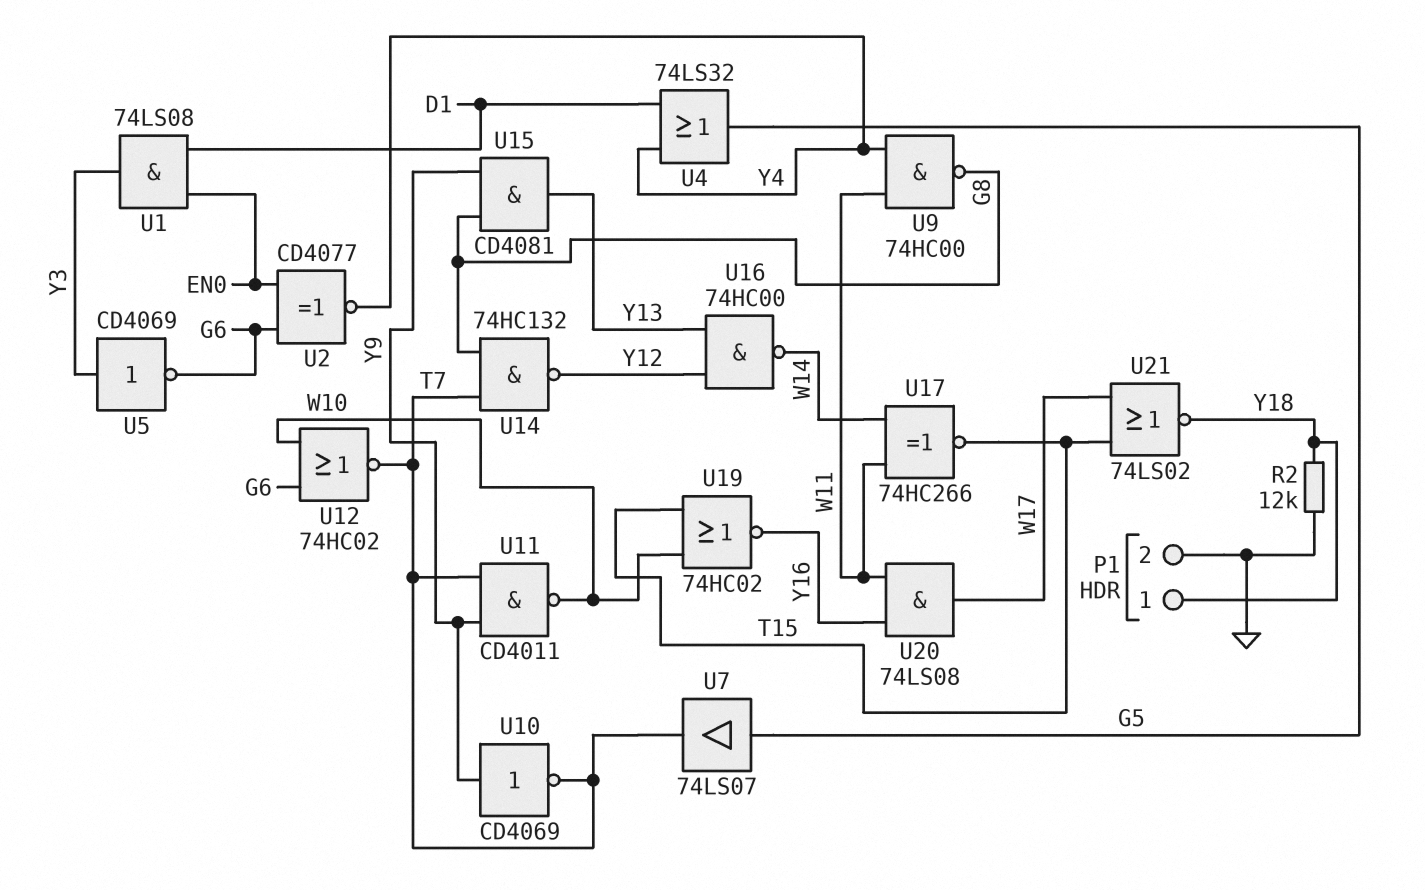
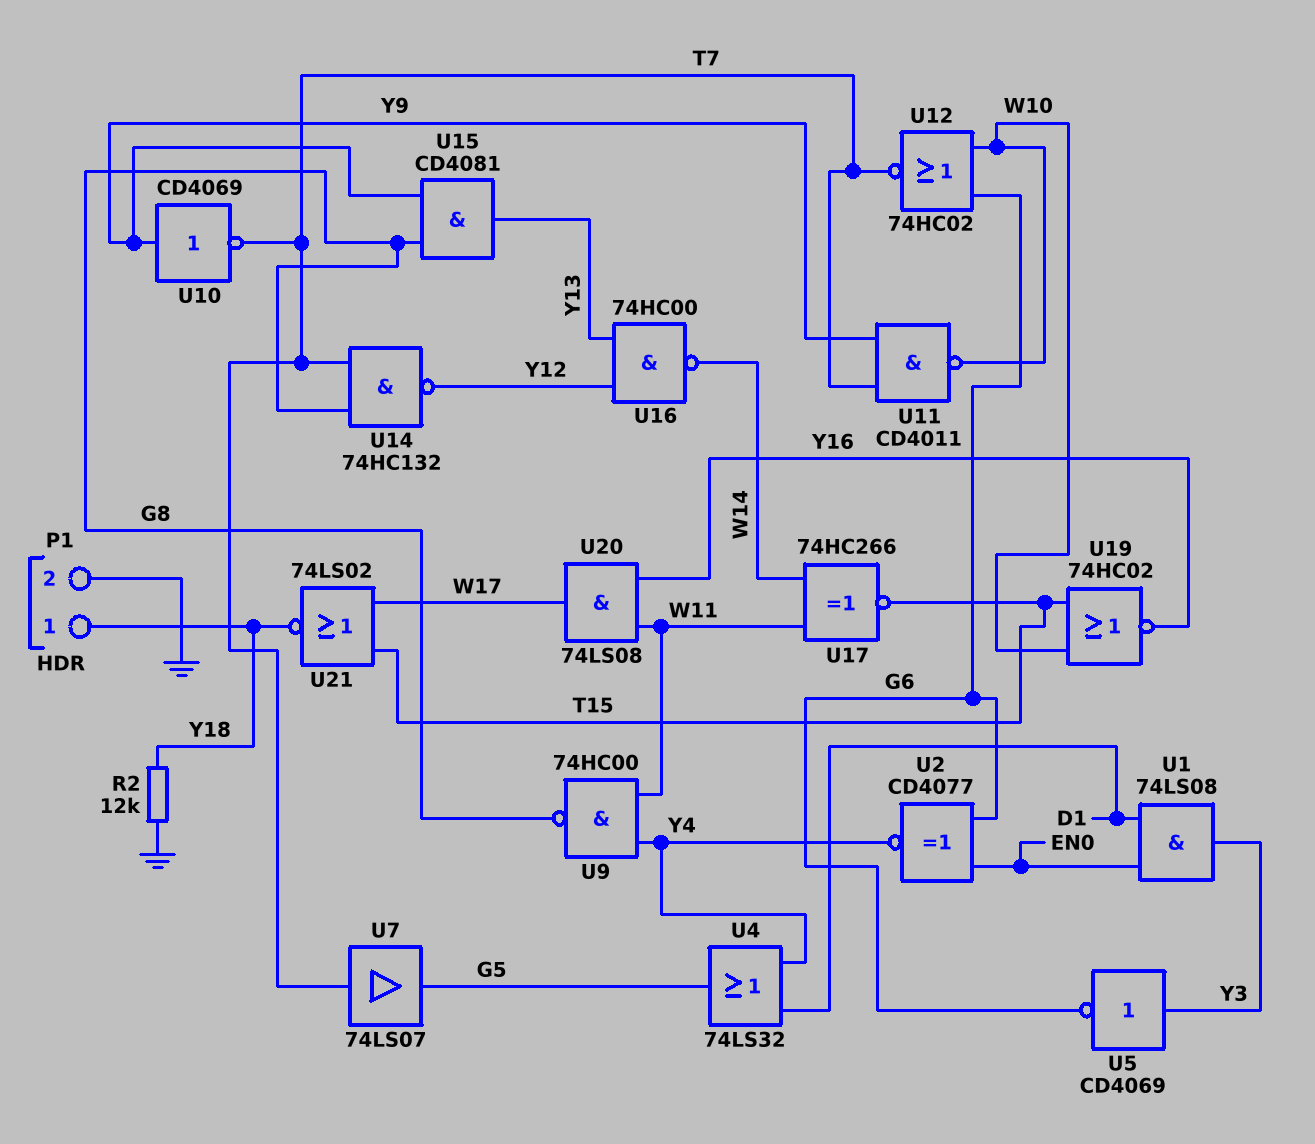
U7: buffer 74LS07 (in G5, out T7) -> buffer 74LS07 (in T7, out G5)

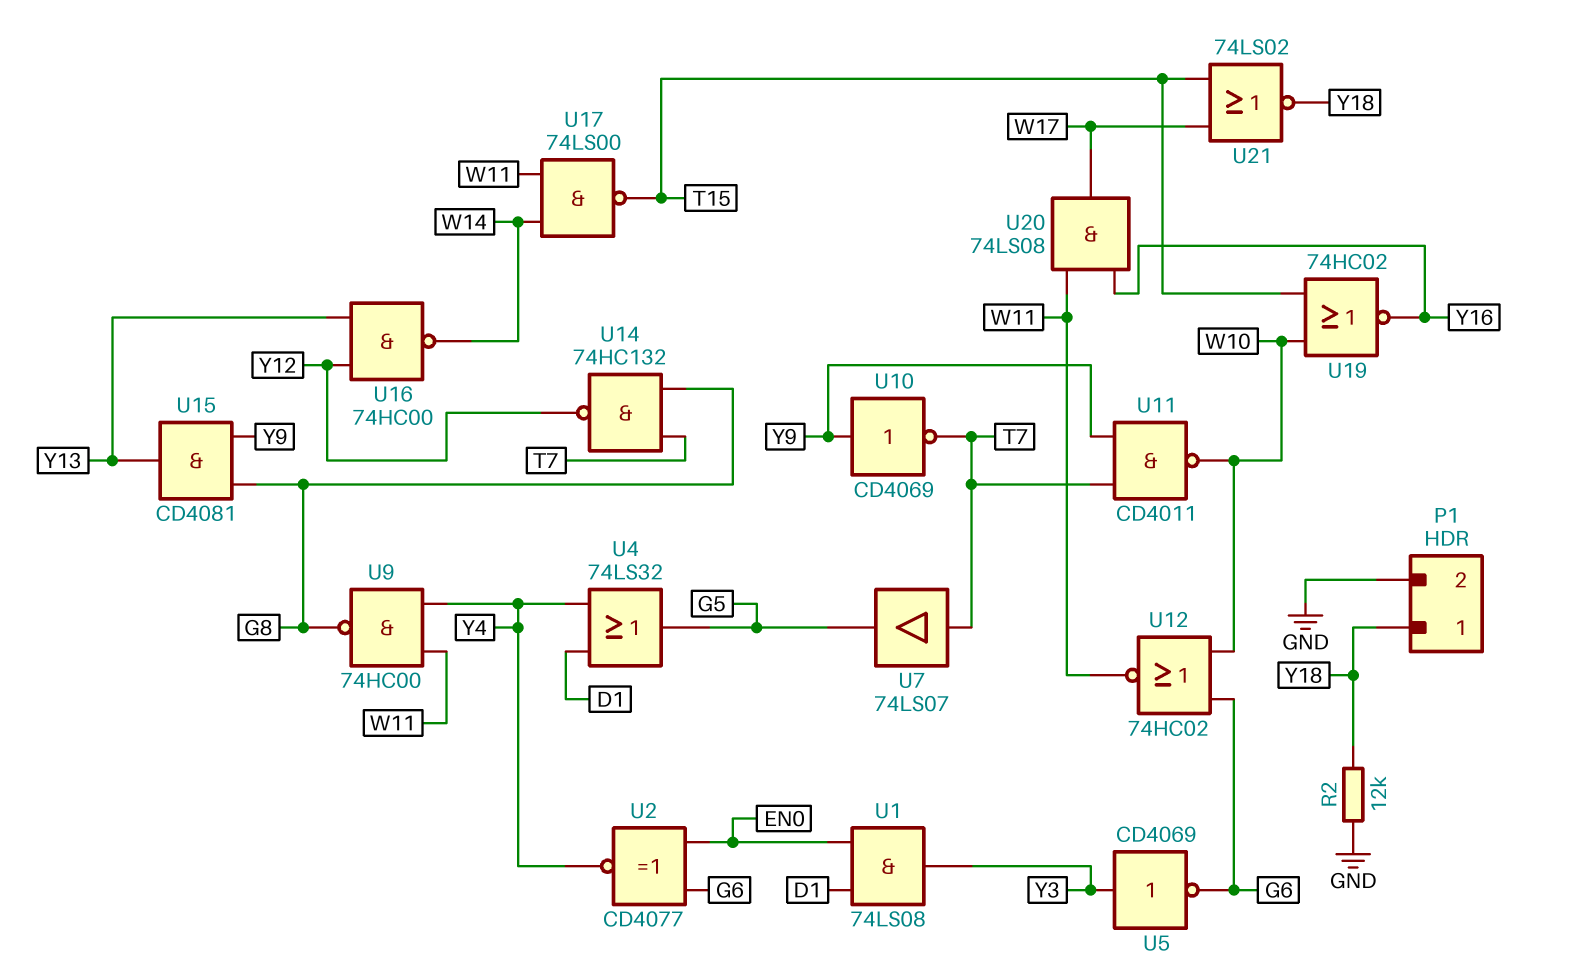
U12: NOR 74HC02 (in G6, in W10, out T7) -> NOR 74HC02 (in G6, in W10, out W11)
U17: XNOR 74HC266 (in W11, in W14, out T15) -> NAND 74LS00 (in W11, in W14, out T15)

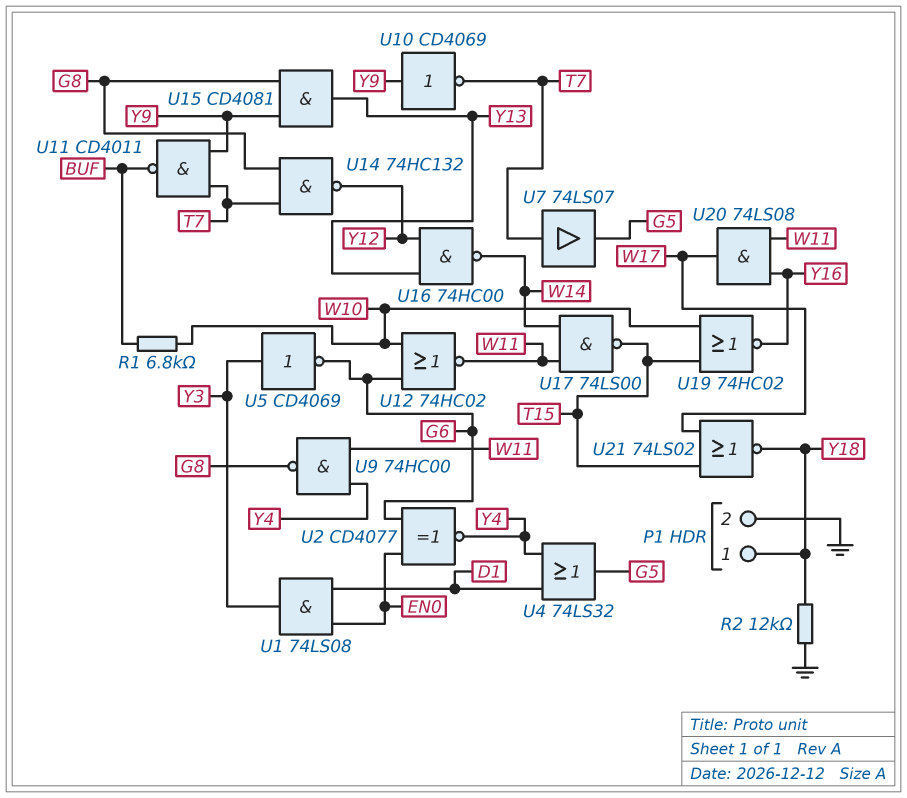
R1: none -> 6.8k (BUF, W10)
U11: NAND CD4011 (in T7, in Y9, out W10) -> NAND CD4011 (in T7, in Y9, out BUF)

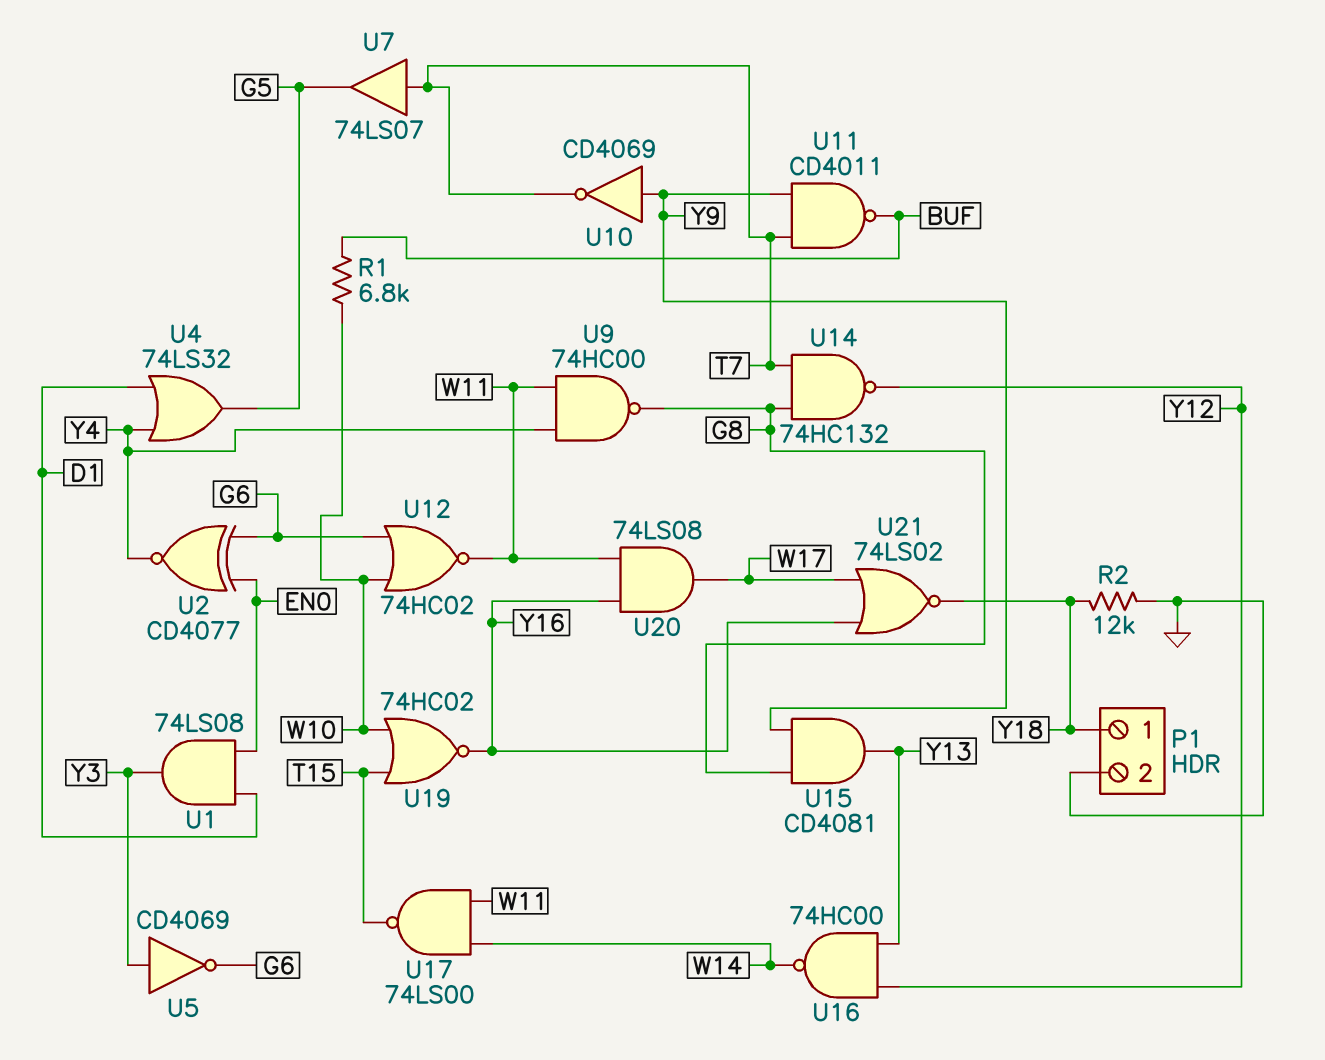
U21: NOR 74LS02 (in T15, in W17, out Y18) -> NOR 74LS02 (in W17, in Y16, out Y18)

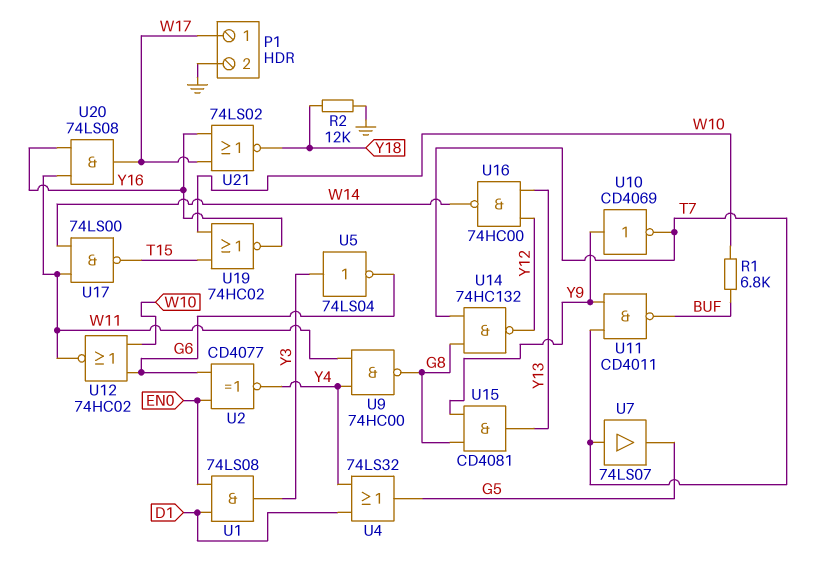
P1 pin 1: Y18 -> W17
U5: NOT CD4069 (in Y3, out G6) -> NOT 74LS04 (in Y3, out G6)

